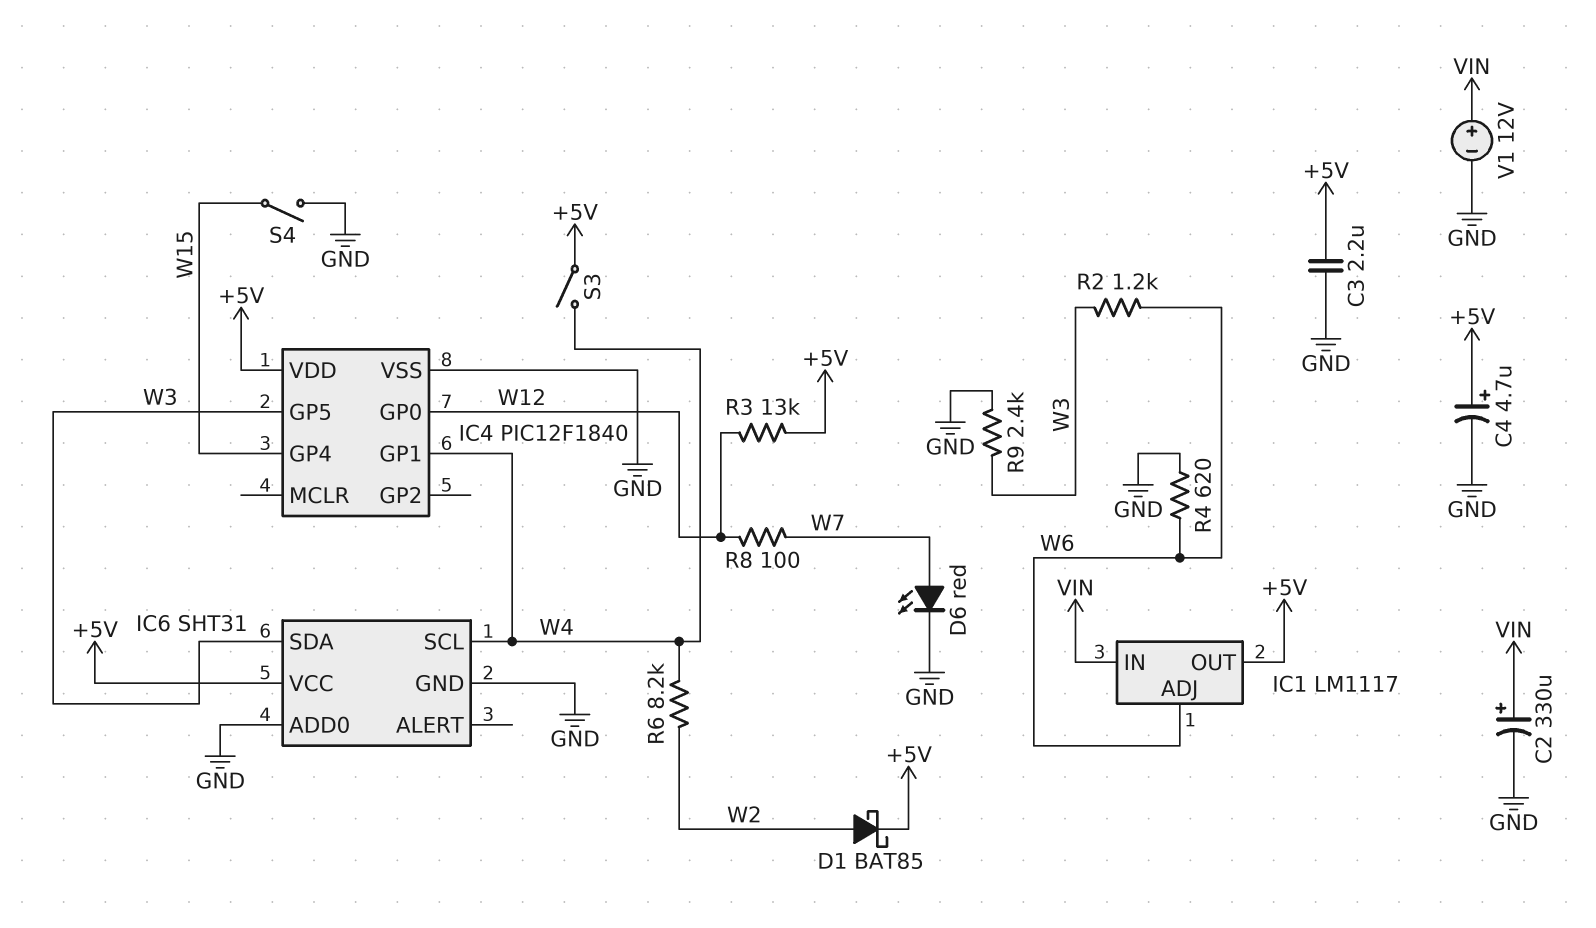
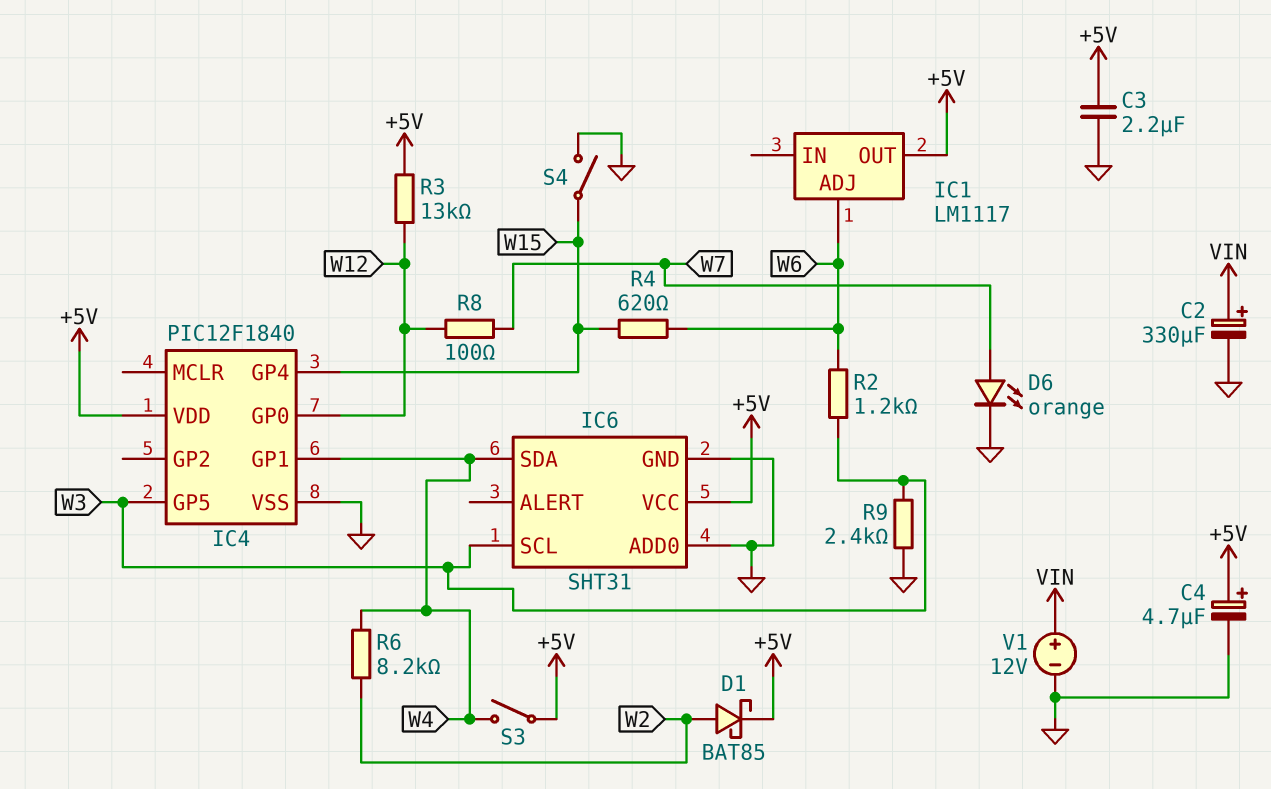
D6: LED red (A W7, K GND) -> LED orange (A W7, K GND)
IC1 pin IN: VIN -> none
IC6 pin SCL: W4 -> W3
IC6 pin SDA: W3 -> W4
R4: 620 (GND, W6) -> 620 (W6, W15)

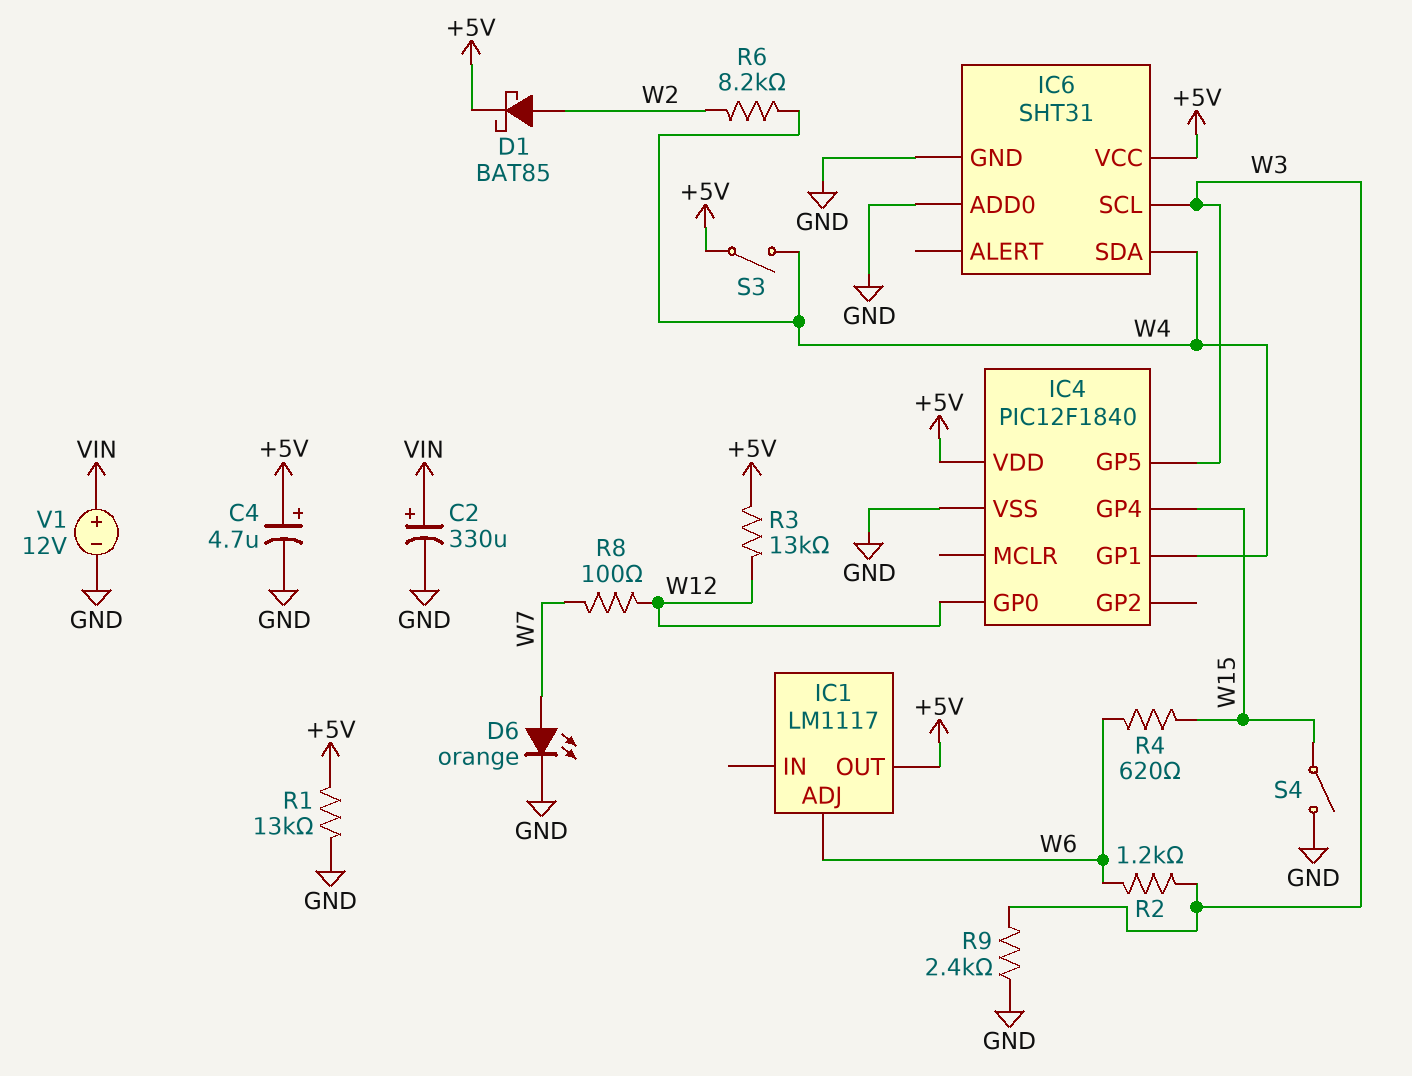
C3: 2.2uF (+5V, GND) -> none
R1: none -> 13k (+5V, GND)

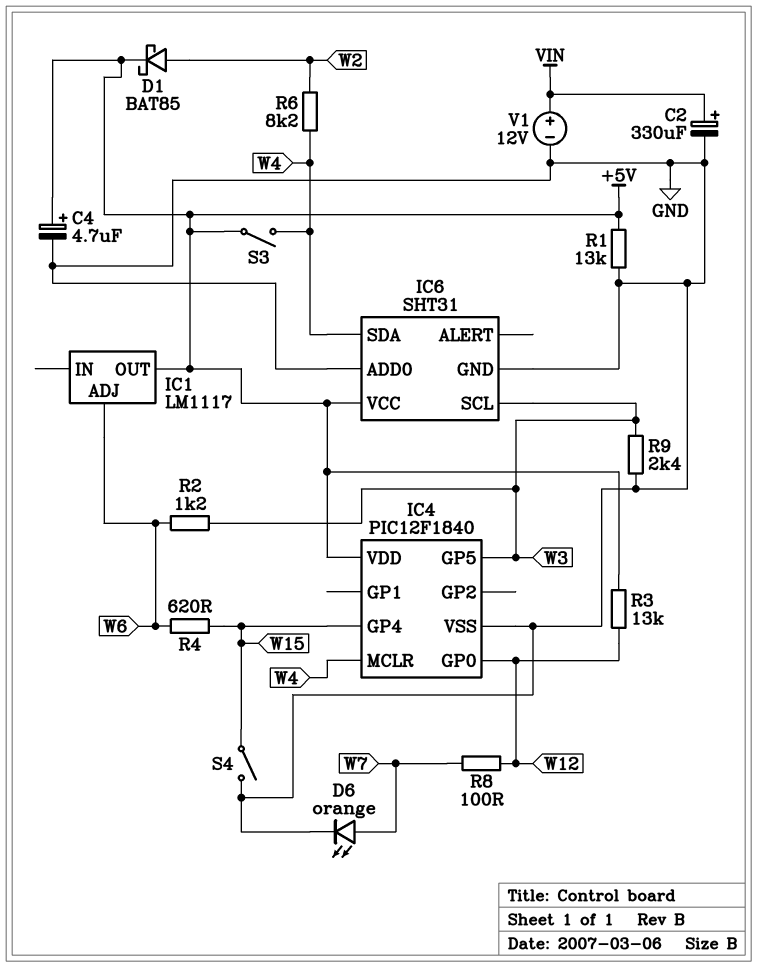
IC4 pin GP1: W4 -> none
IC4 pin MCLR: none -> W4

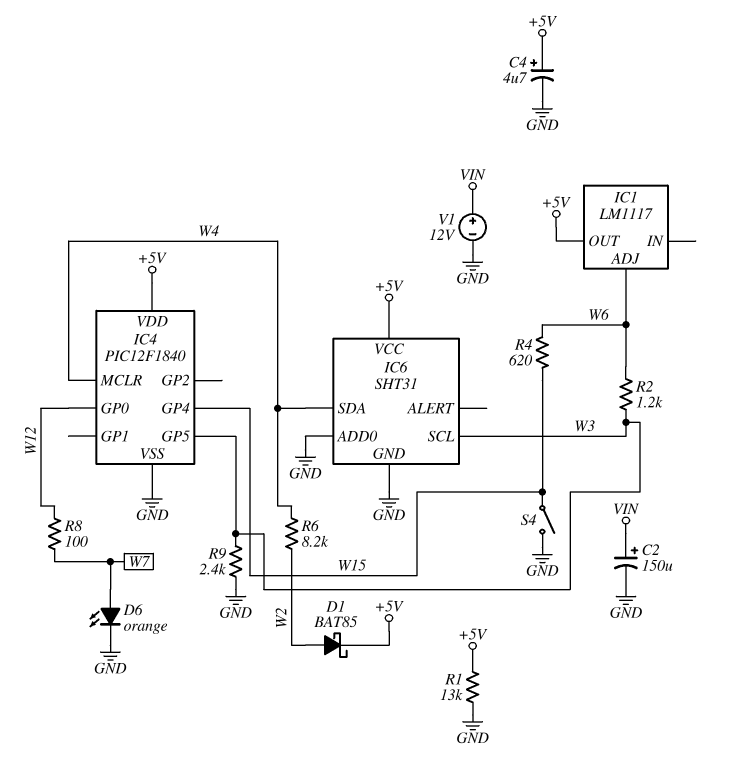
C2: 330uF (plus VIN, minus GND) -> 150uF (plus VIN, minus GND)
R3: 13k (+5V, W12) -> none
S3: switch (+5V, W4) -> none

